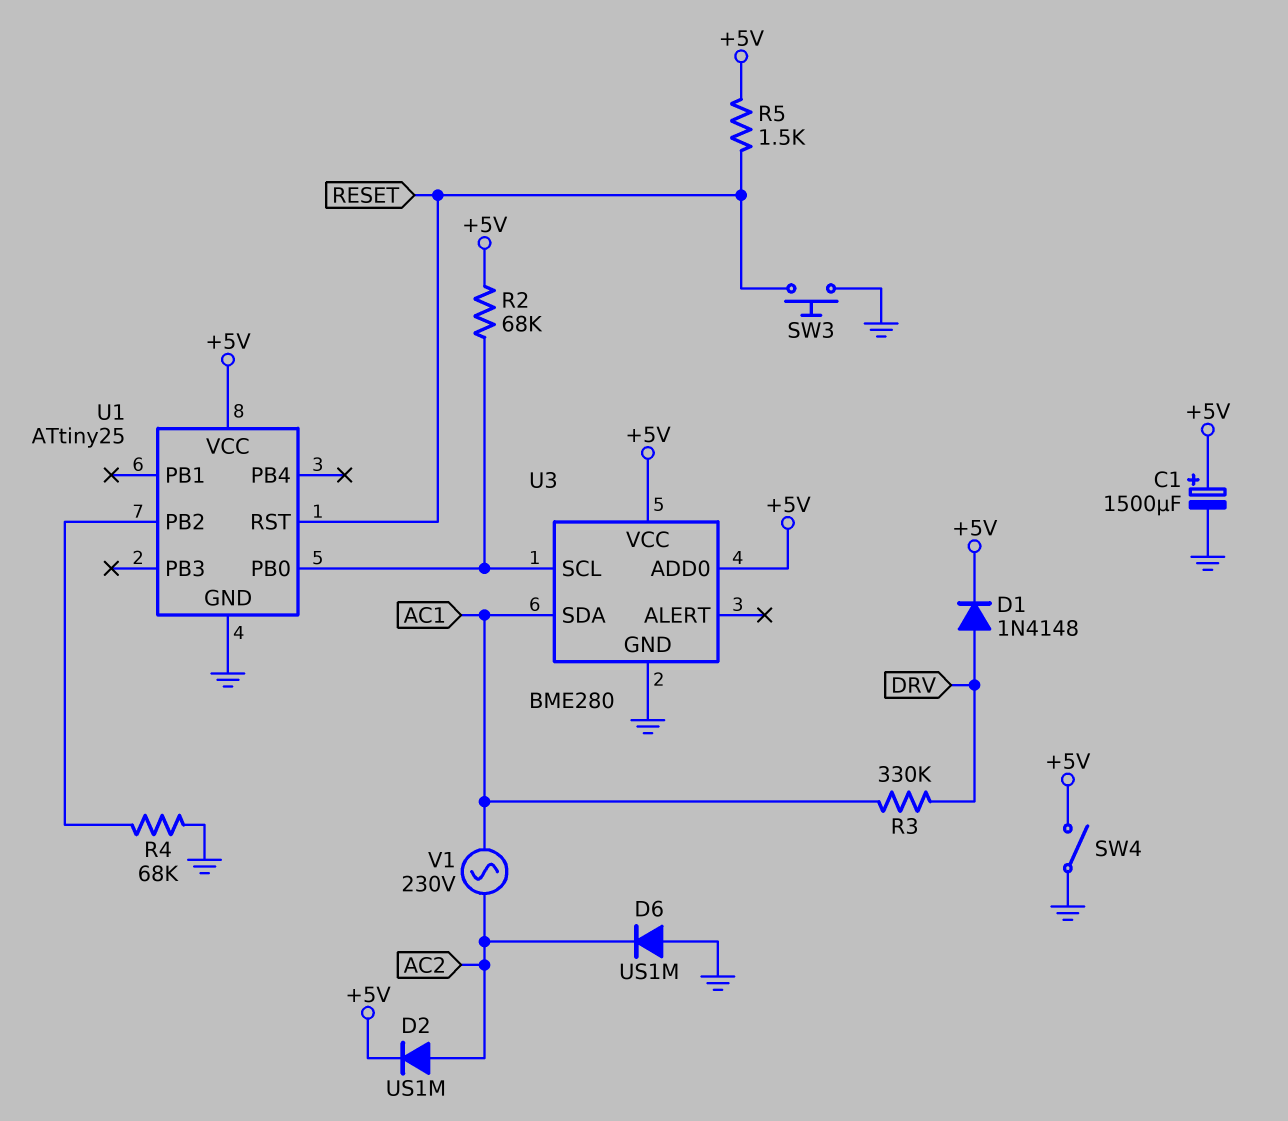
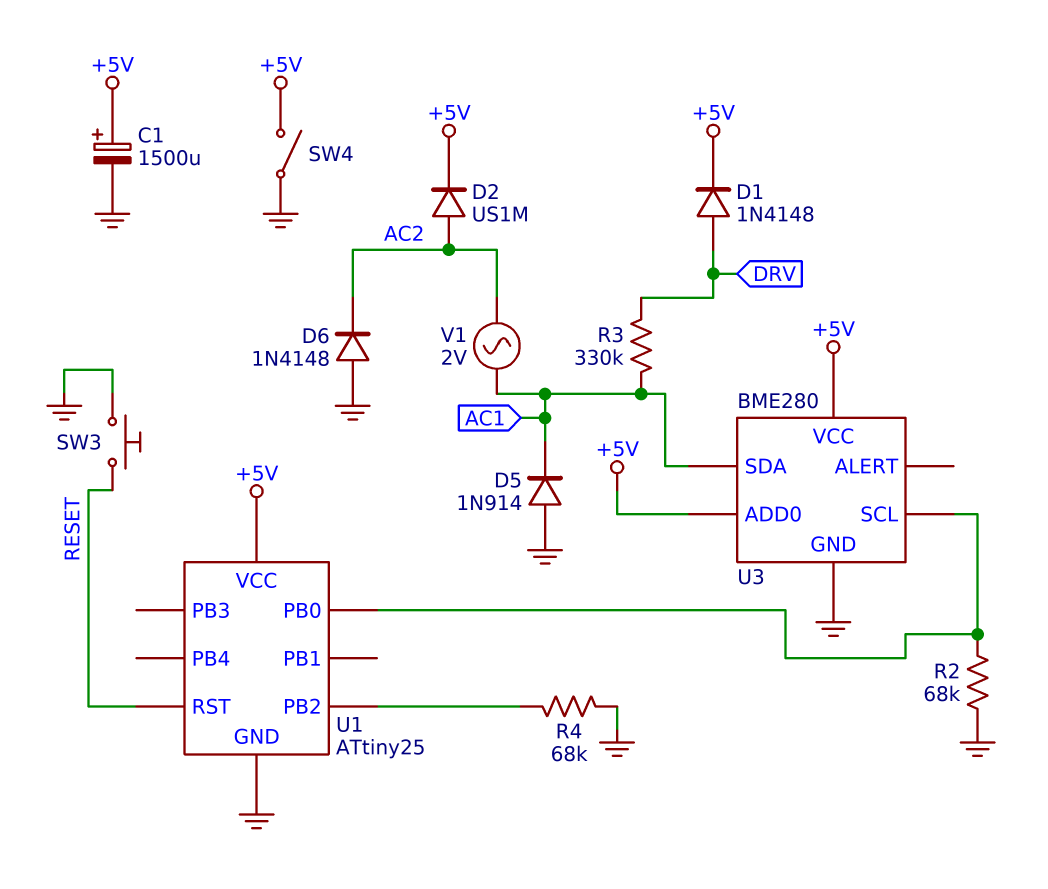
D5: none -> diode 1N914 (A GND, K AC1)
D6: diode US1M (A GND, K AC2) -> diode 1N4148 (A GND, K AC2)
R2: 68k (+5V, U1/PB0) -> 68k (GND, U1/PB0)
R5: 1.5k (+5V, RESET) -> none
V1: AC 230V (AC1, AC2) -> AC 2V (AC1, AC2)

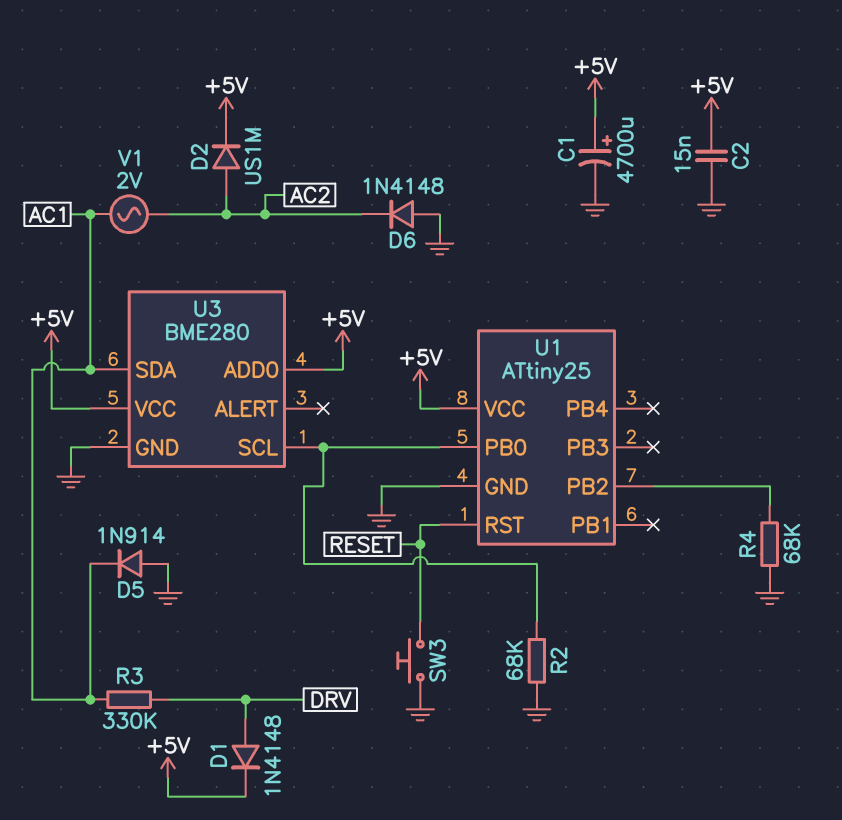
C1: 1500uF (plus +5V, minus GND) -> 4700uF (plus +5V, minus GND)
C2: none -> 15nF (+5V, GND)
SW4: switch (+5V, GND) -> none

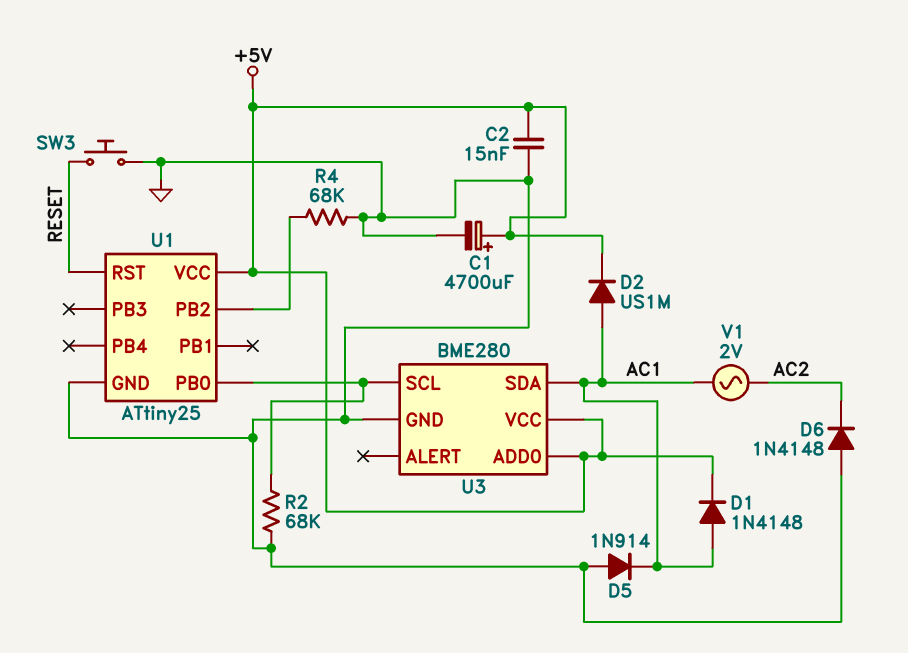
D1: diode 1N4148 (A DRV, K +5V) -> diode 1N4148 (A AC1, K +5V)
D2: diode US1M (A AC2, K +5V) -> diode US1M (A AC1, K +5V)
R3: 330k (AC1, DRV) -> none

